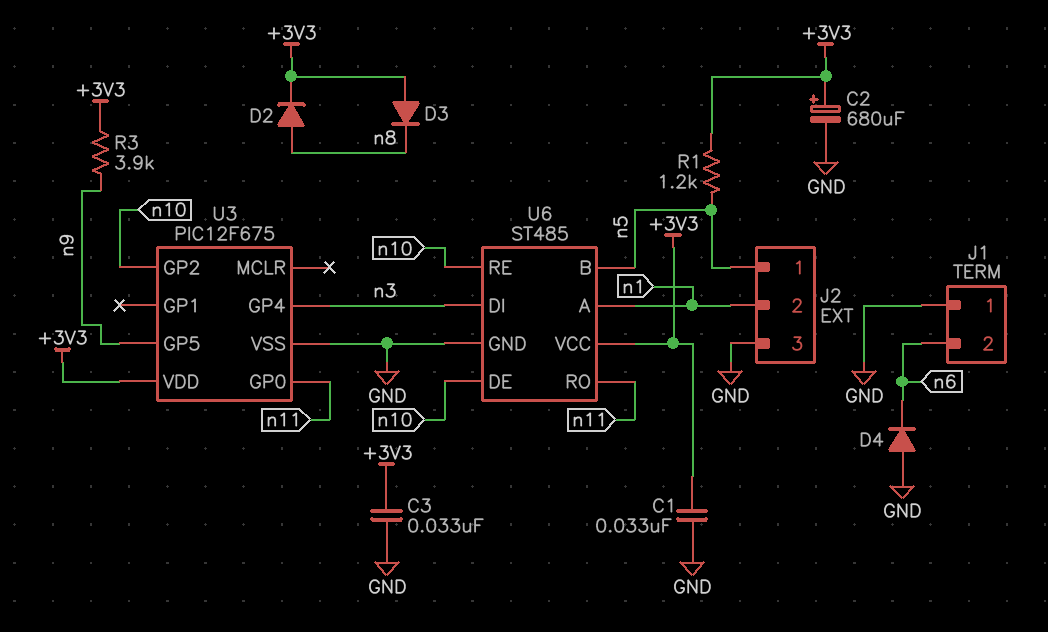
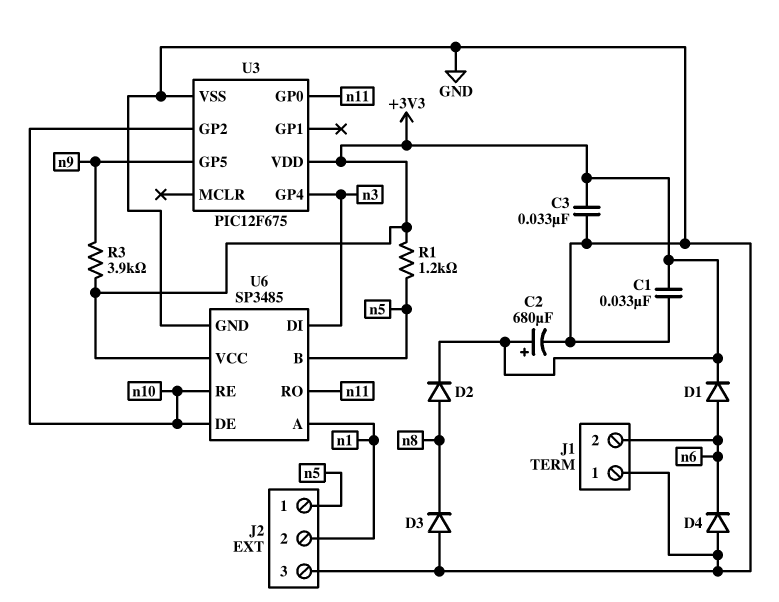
D1: none -> diode (A n6, K +3V3)
D3: diode (A +3V3, K n8) -> diode (A GND, K n8)
U6: ST485 -> SP3485

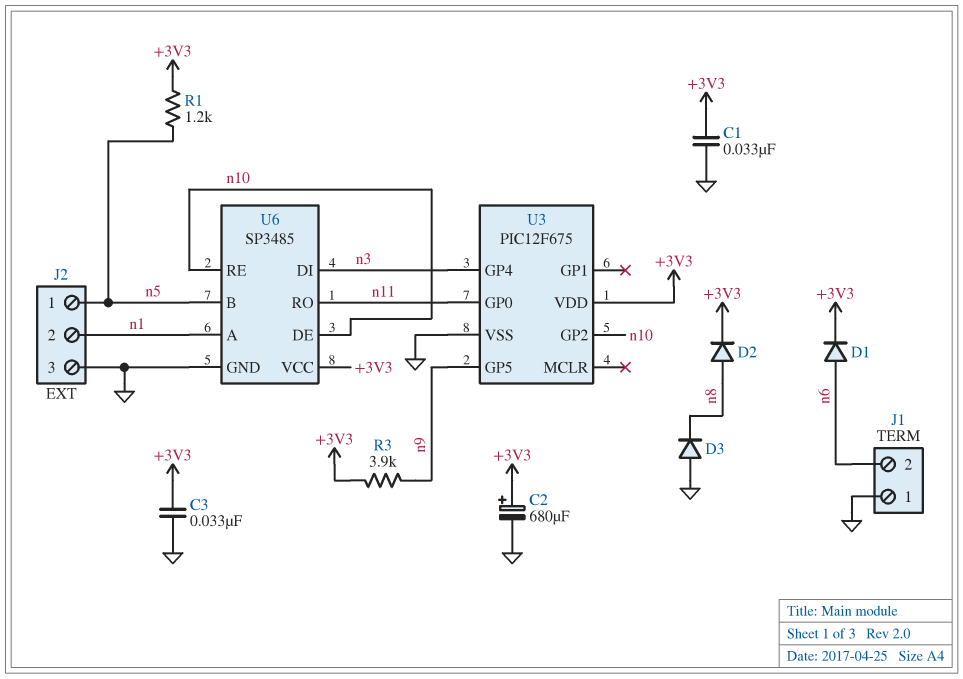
D4: diode (A GND, K n6) -> none

